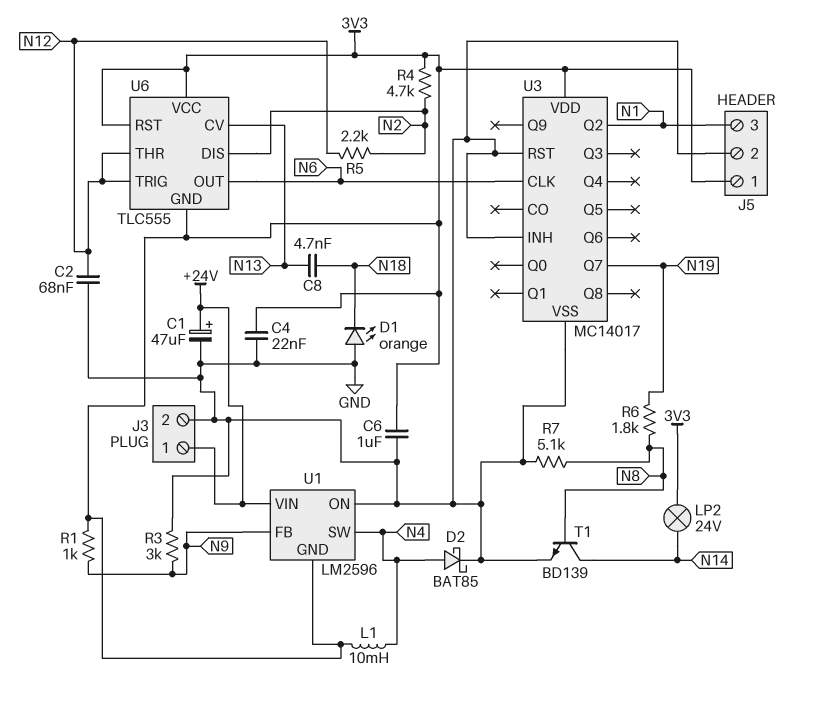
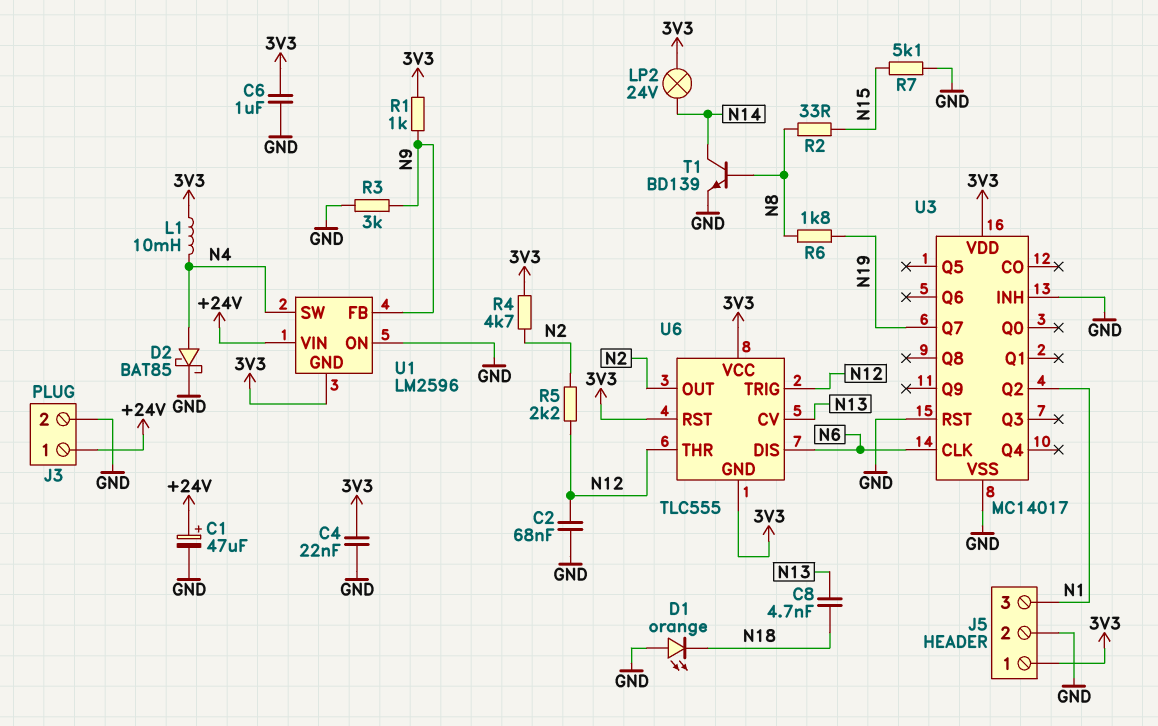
R2: none -> 33 (N8, N15)
R7: 5.1k (GND, N8) -> 5.1k (GND, N15)
U6 pin DIS: N2 -> N6
U6 pin OUT: N6 -> N2

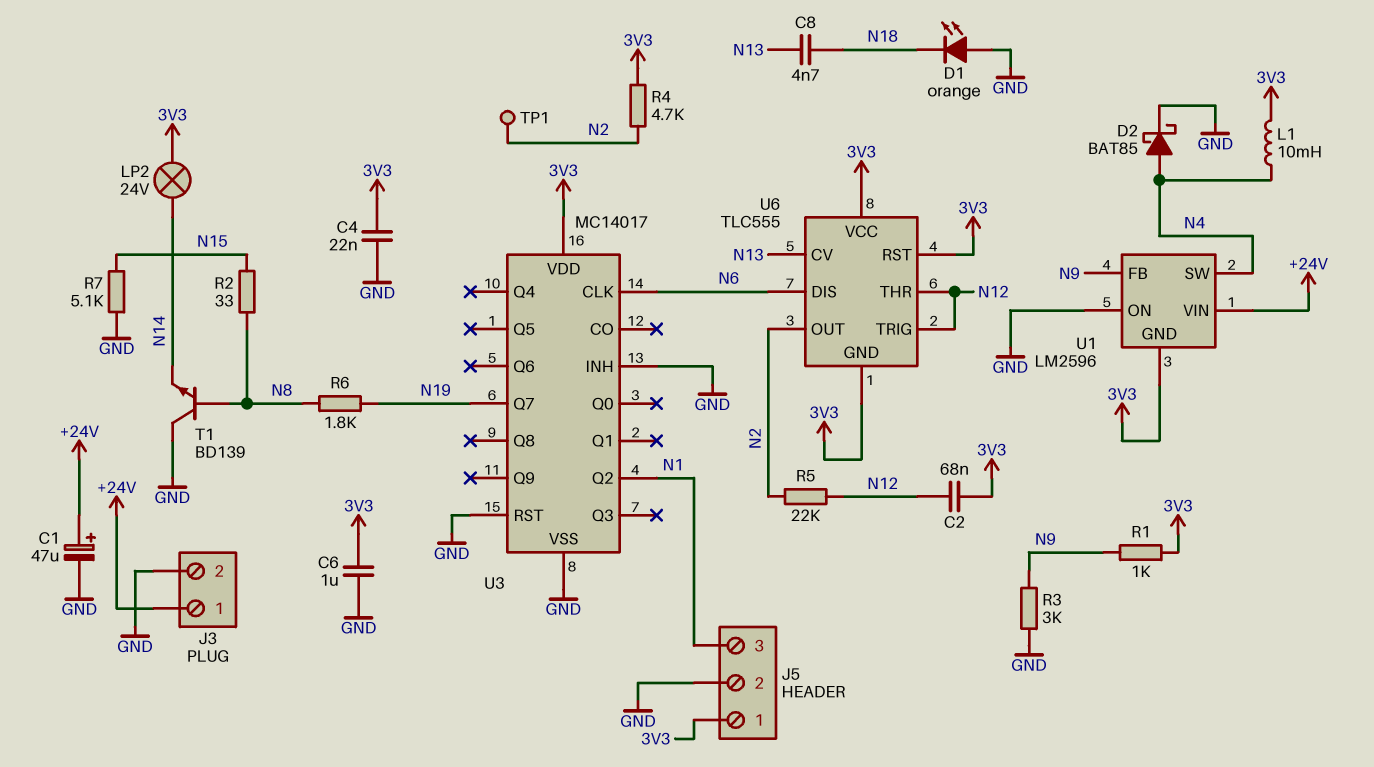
C2: 68nF (GND, N12) -> 68nF (3V3, N12)
R5: 2.2k (N2, N12) -> 22k (N2, N12)
T1: NPN BD139 (B N8, C N14, E GND) -> NPN BD139 (B N8, C GND, E N14)
TP1: none -> test point (N2)

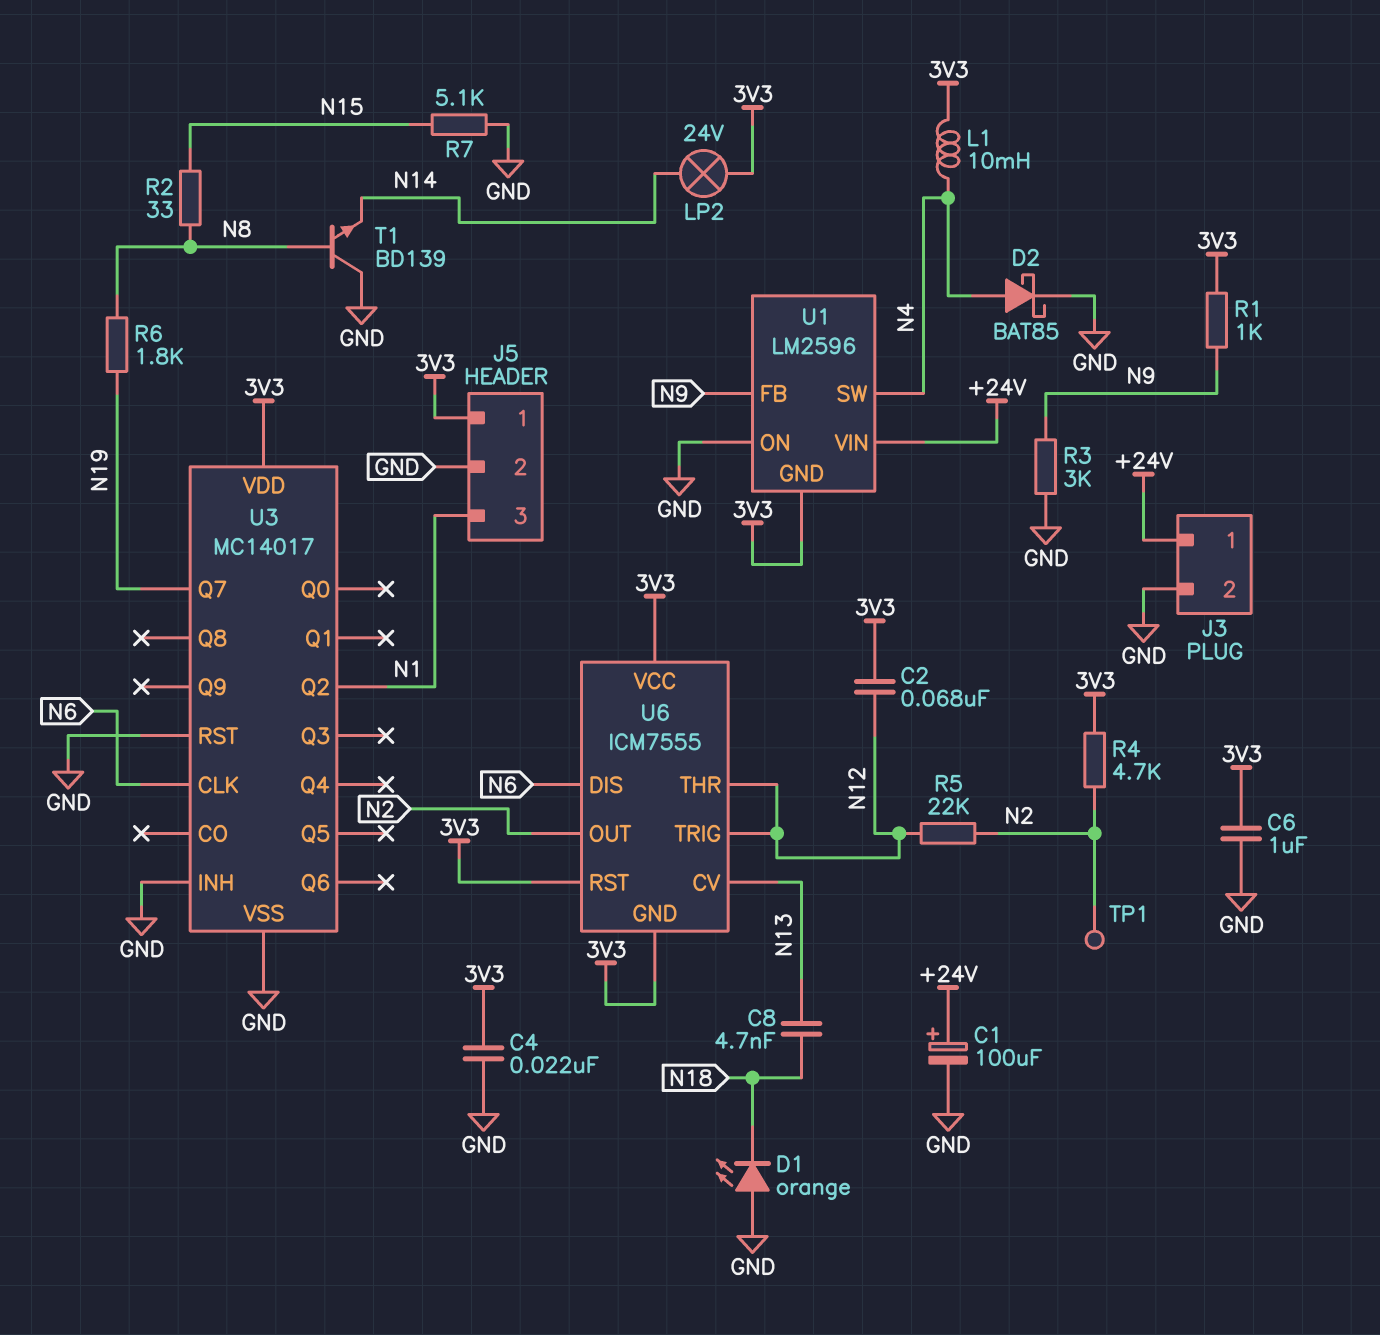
C1: 47uF (plus +24V, minus GND) -> 100uF (plus +24V, minus GND)
U6: TLC555 -> ICM7555

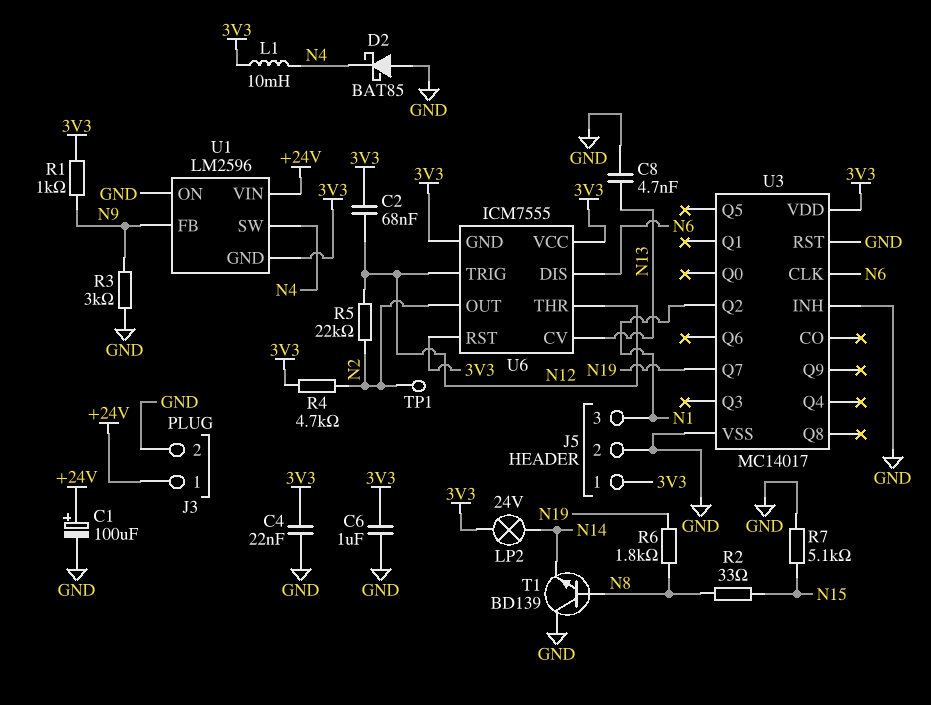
C8: 4.7nF (N13, N18) -> 4.7nF (GND, N13)
D1: LED orange (A GND, K N18) -> none
D2: schottky BAT85 (A N4, K GND) -> schottky BAT85 (A GND, K N4)

